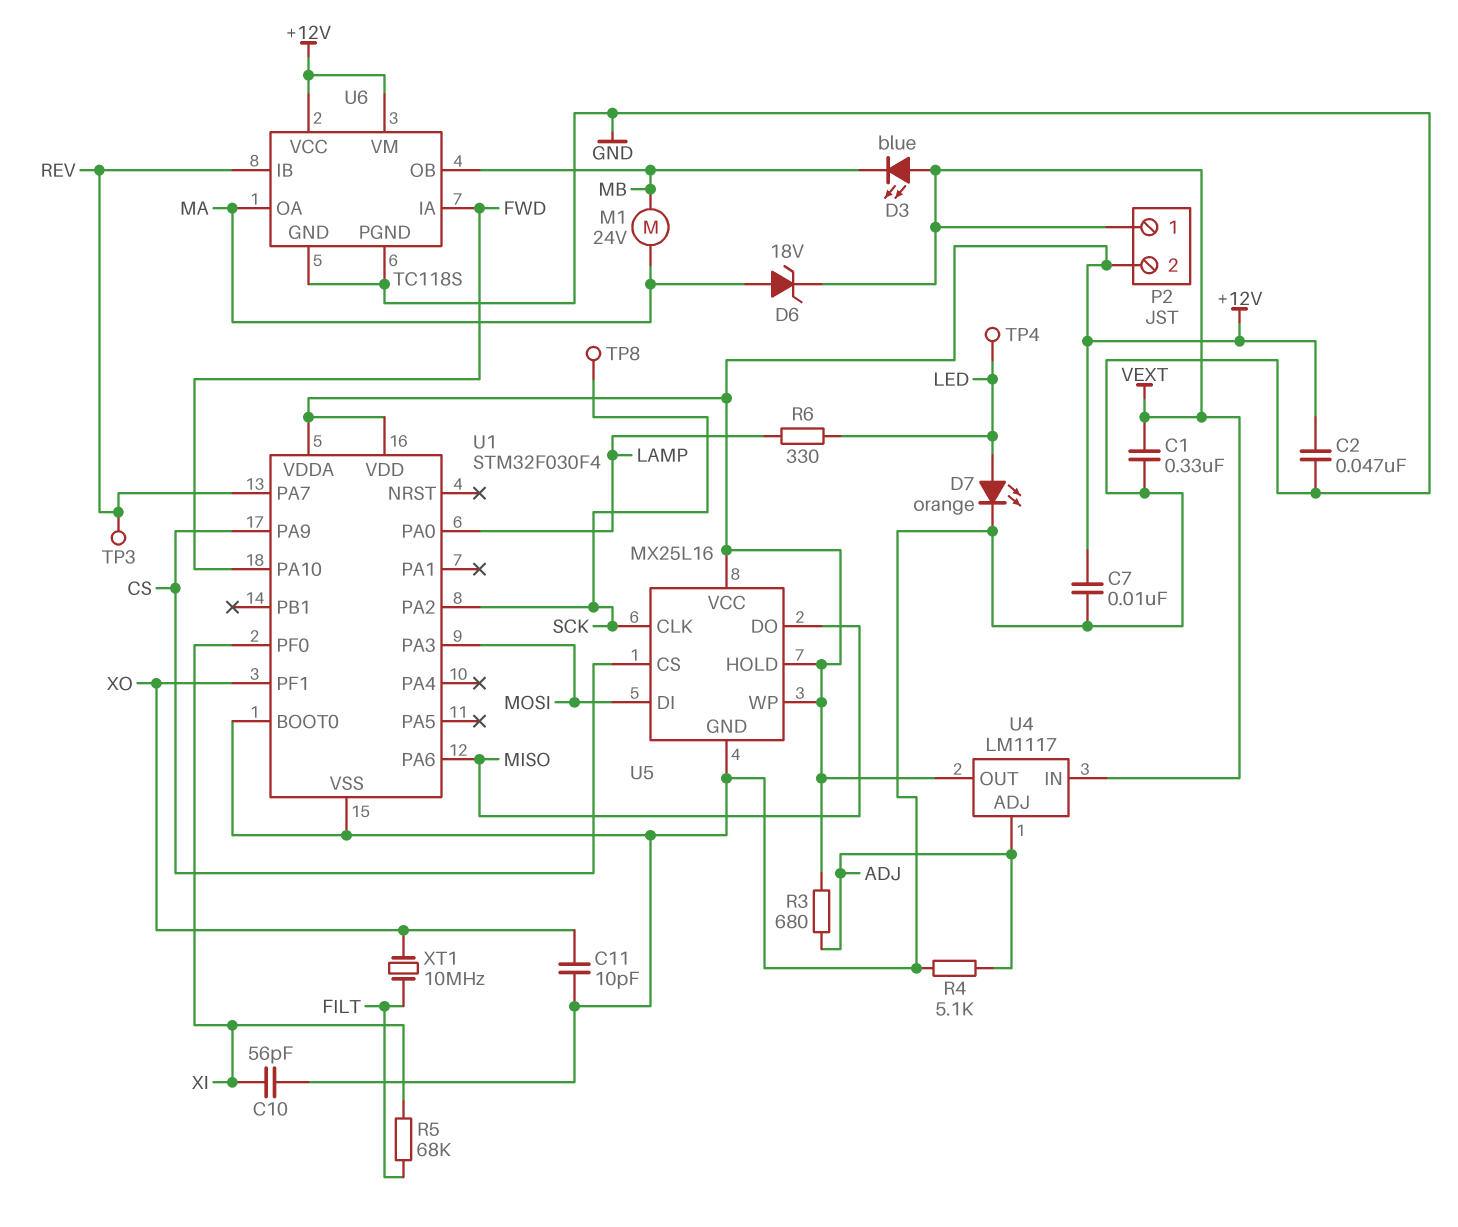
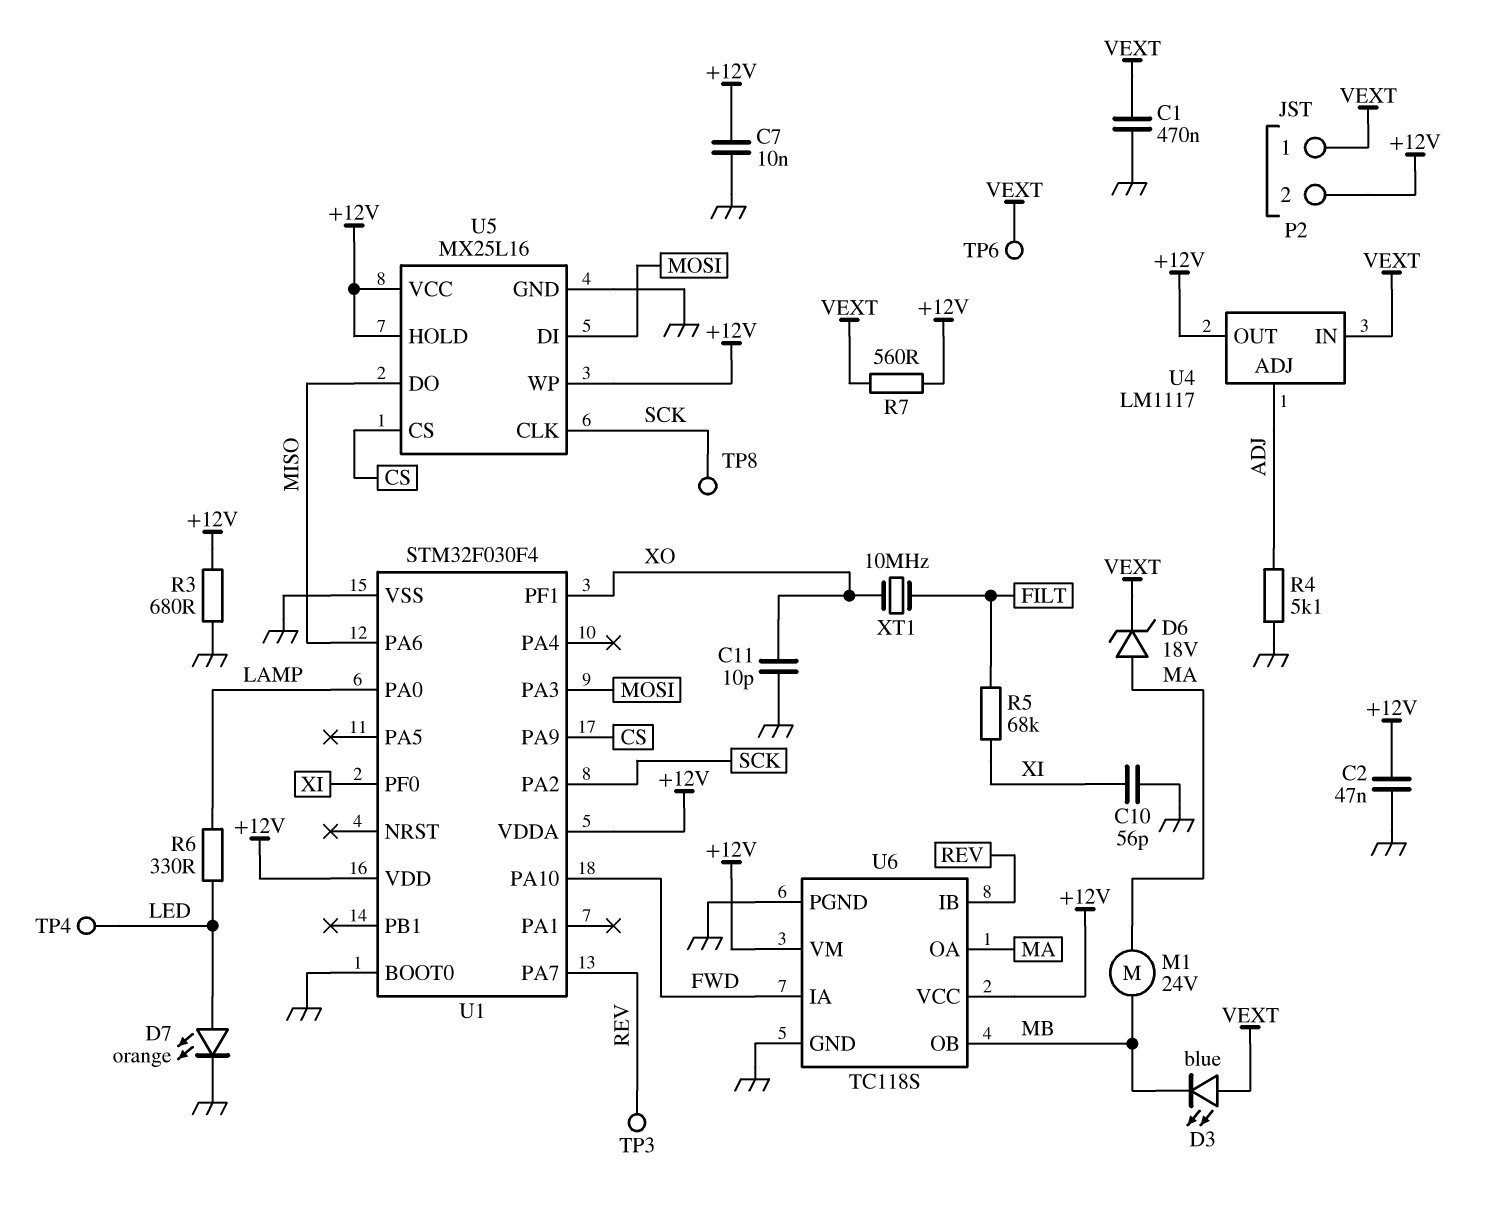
C1: 330nF (GND, VEXT) -> 470nF (GND, VEXT)
R3: 680 (+12V, ADJ) -> 680 (+12V, GND)
R7: none -> 560 (+12V, VEXT)
TP6: none -> test point (VEXT)

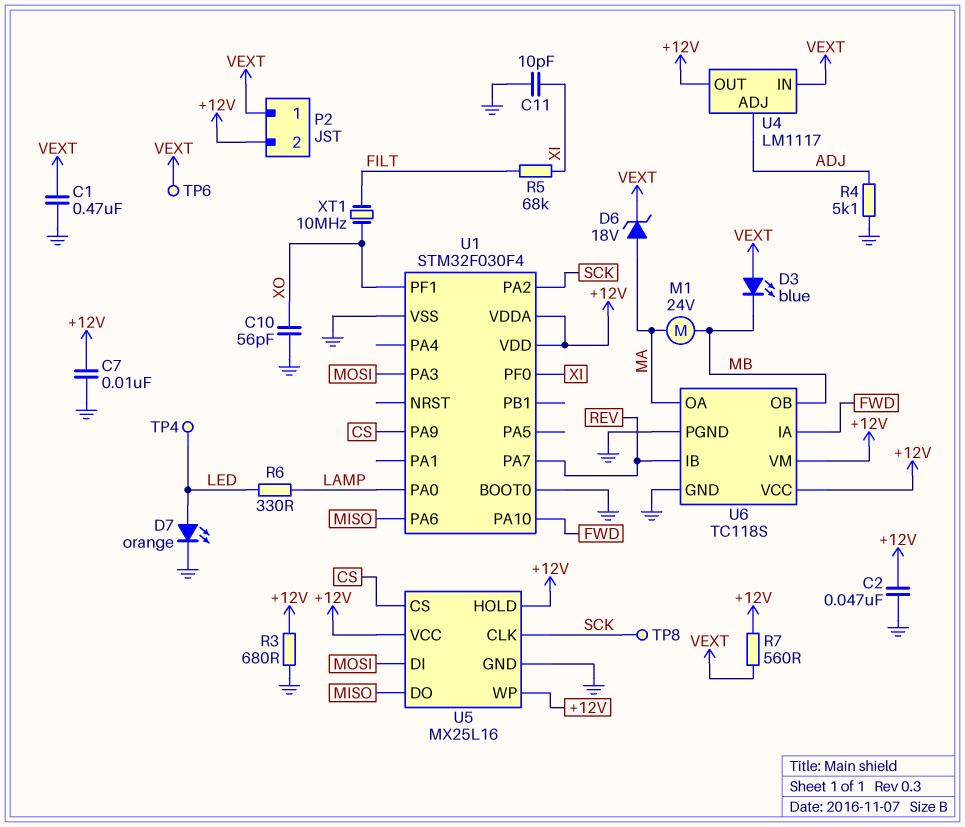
C10: 56pF (GND, XI) -> 56pF (GND, XO)
C11: 10pF (GND, XO) -> 10pF (GND, XI)
TP3: test point (REV) -> none

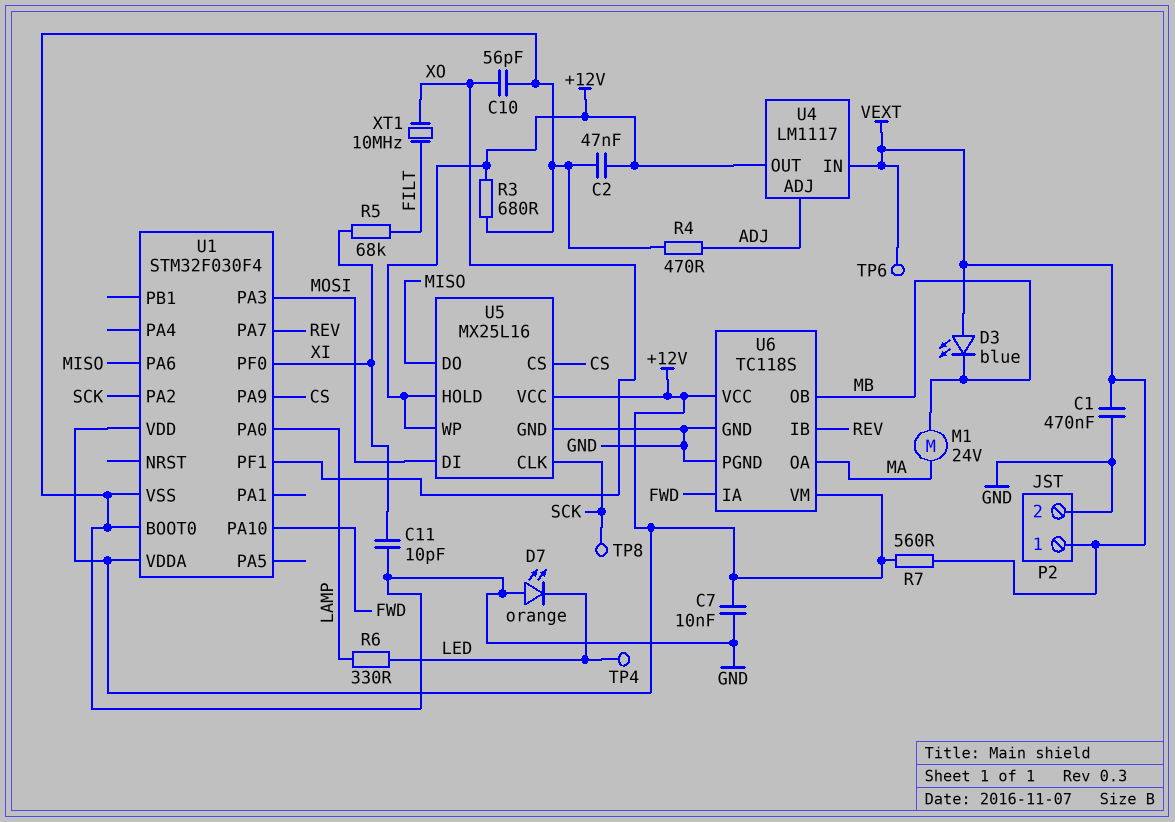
D6: zener 18V (A MA, K VEXT) -> none
D7: LED orange (A LED, K GND) -> LED orange (A GND, K LED)
P2 pin 2: +12V -> GND
R4: 5.1k (ADJ, GND) -> 470 (ADJ, GND)

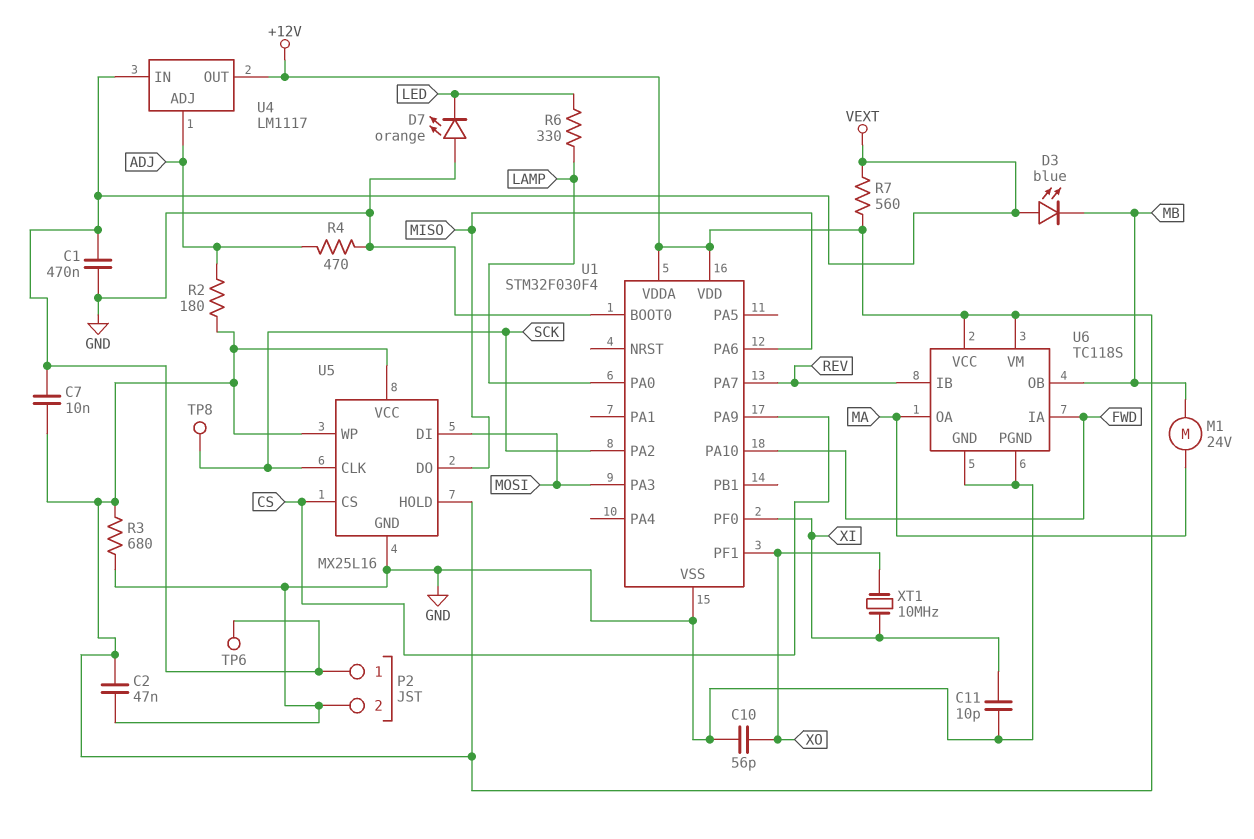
C7: 10nF (+12V, GND) -> 10nF (+12V, VEXT)
R2: none -> 180 (+12V, ADJ)
R5: 68k (FILT, XI) -> none
TP4: test point (LED) -> none
XT1: 10MHz (FILT, XO) -> 10MHz (XI, XO)

